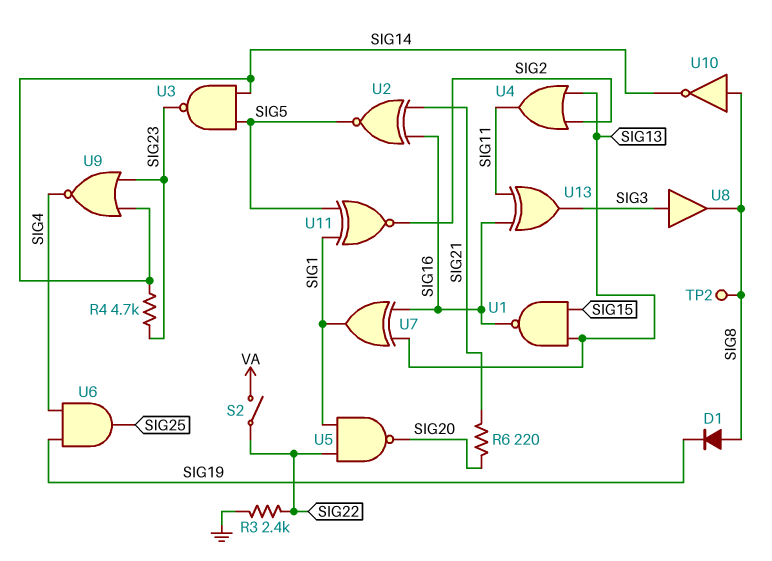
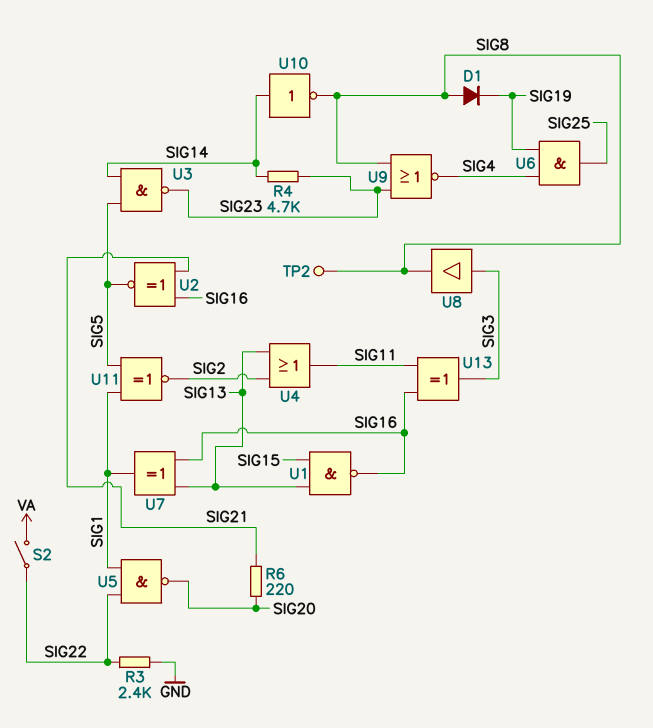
U9: NOR (in SIG14, in SIG23, out SIG4) -> NOR (in SIG8, in SIG23, out SIG4)
U10: NOT (in SIG8, out SIG14) -> NOT (in SIG14, out SIG8)

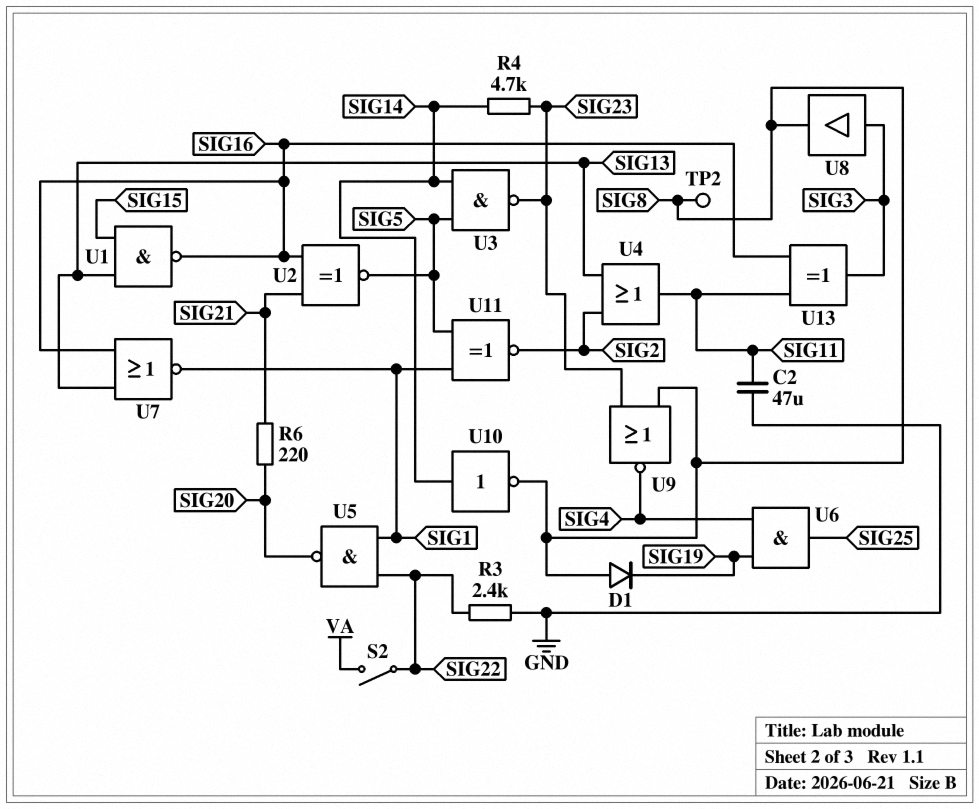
C2: none -> 47uF (GND, SIG11)
U7: XOR (in SIG13, in SIG16, out SIG1) -> NOR (in SIG13, in SIG16, out SIG1)

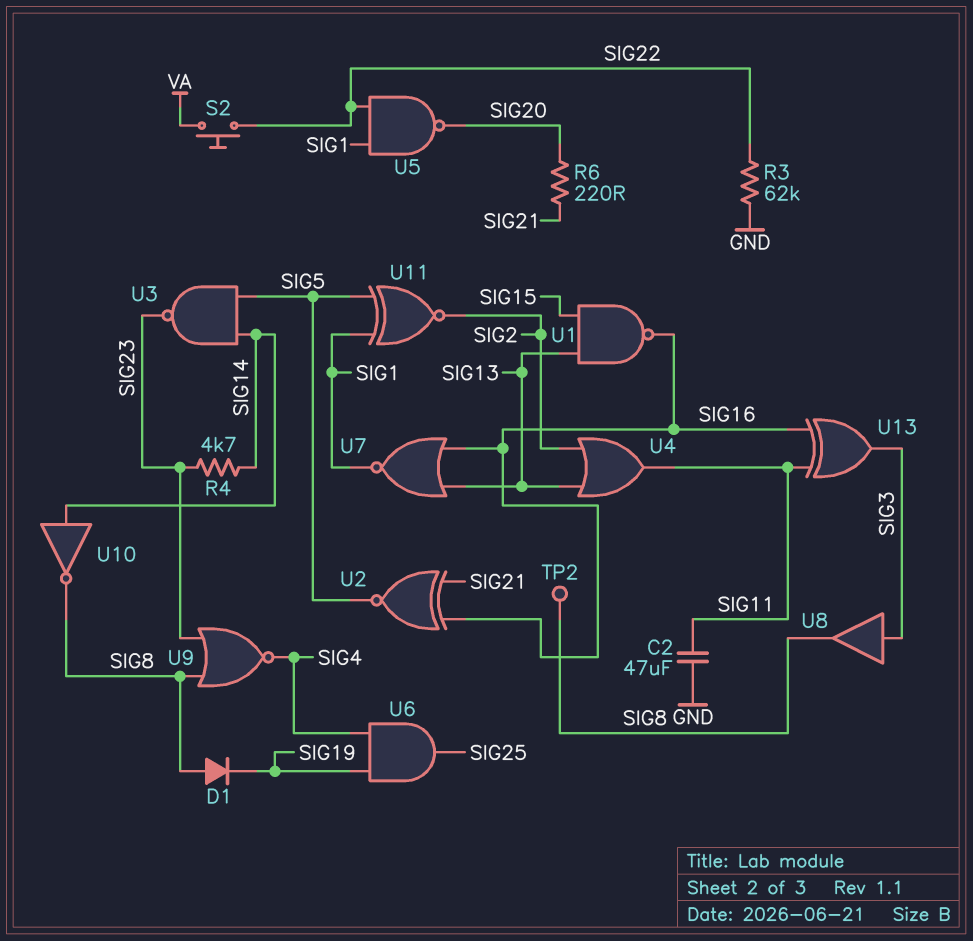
R3: 2.4k (GND, SIG22) -> 62k (GND, SIG22)
S2: switch (SIG22, VA) -> button (SIG22, VA)

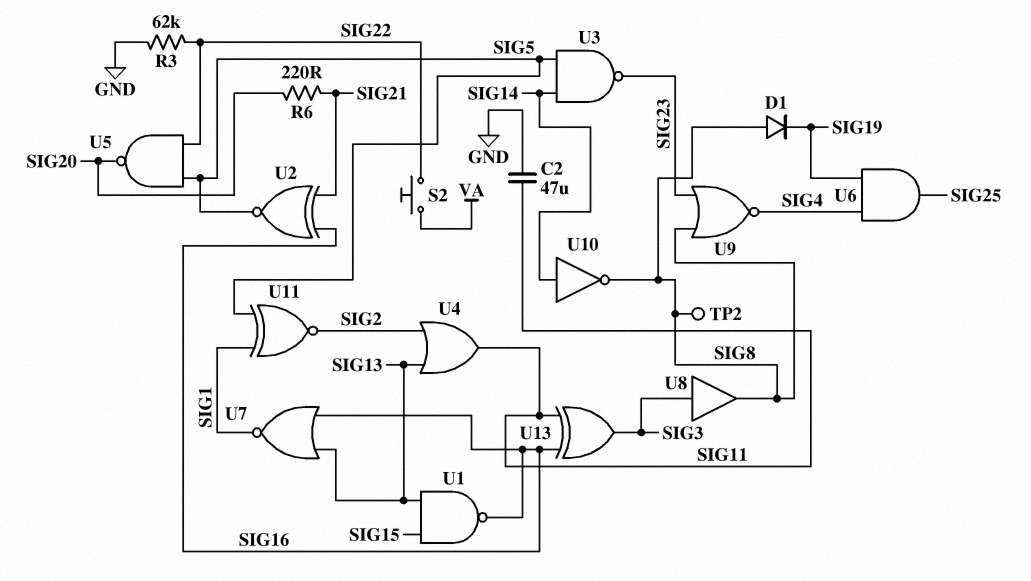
R4: 4.7k (SIG14, SIG23) -> none
U5: NAND (in SIG1, in SIG22, out SIG20) -> NAND (in SIG5, in SIG22, out SIG20)

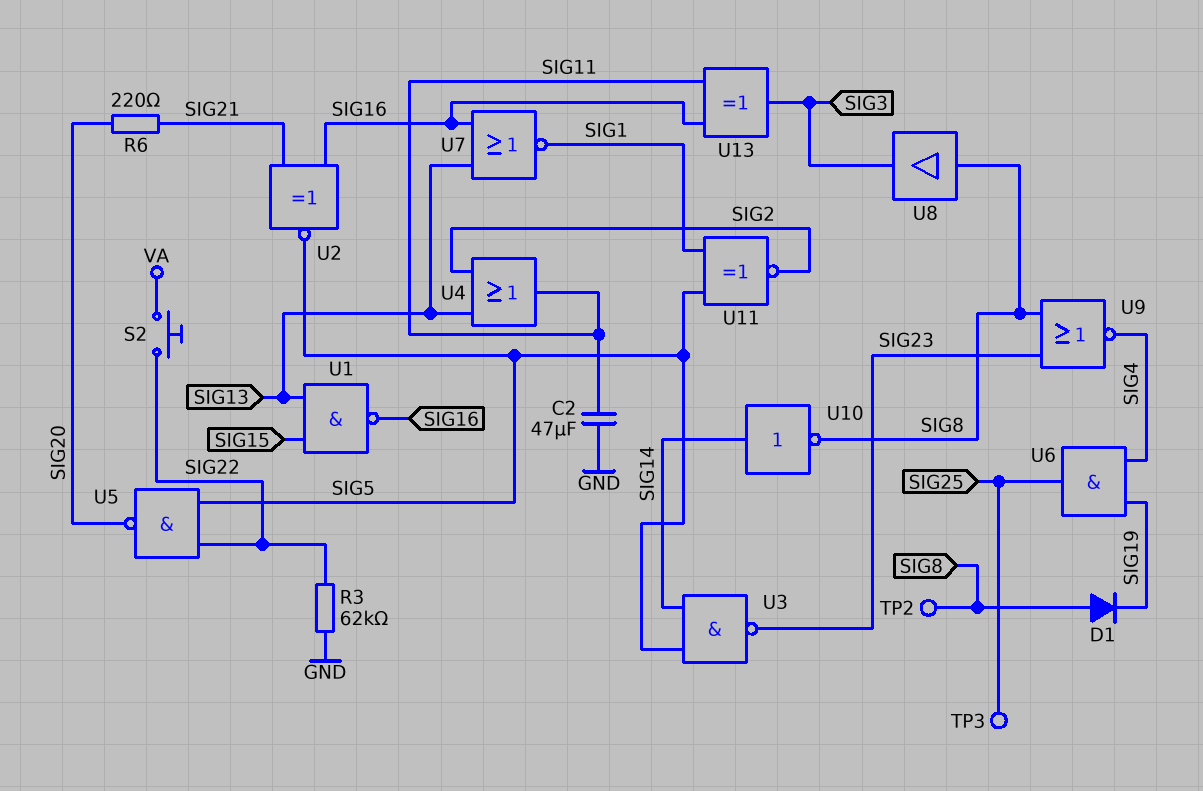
TP3: none -> test point (SIG25)
U8: buffer (in SIG3, out SIG8) -> buffer (in SIG8, out SIG3)

